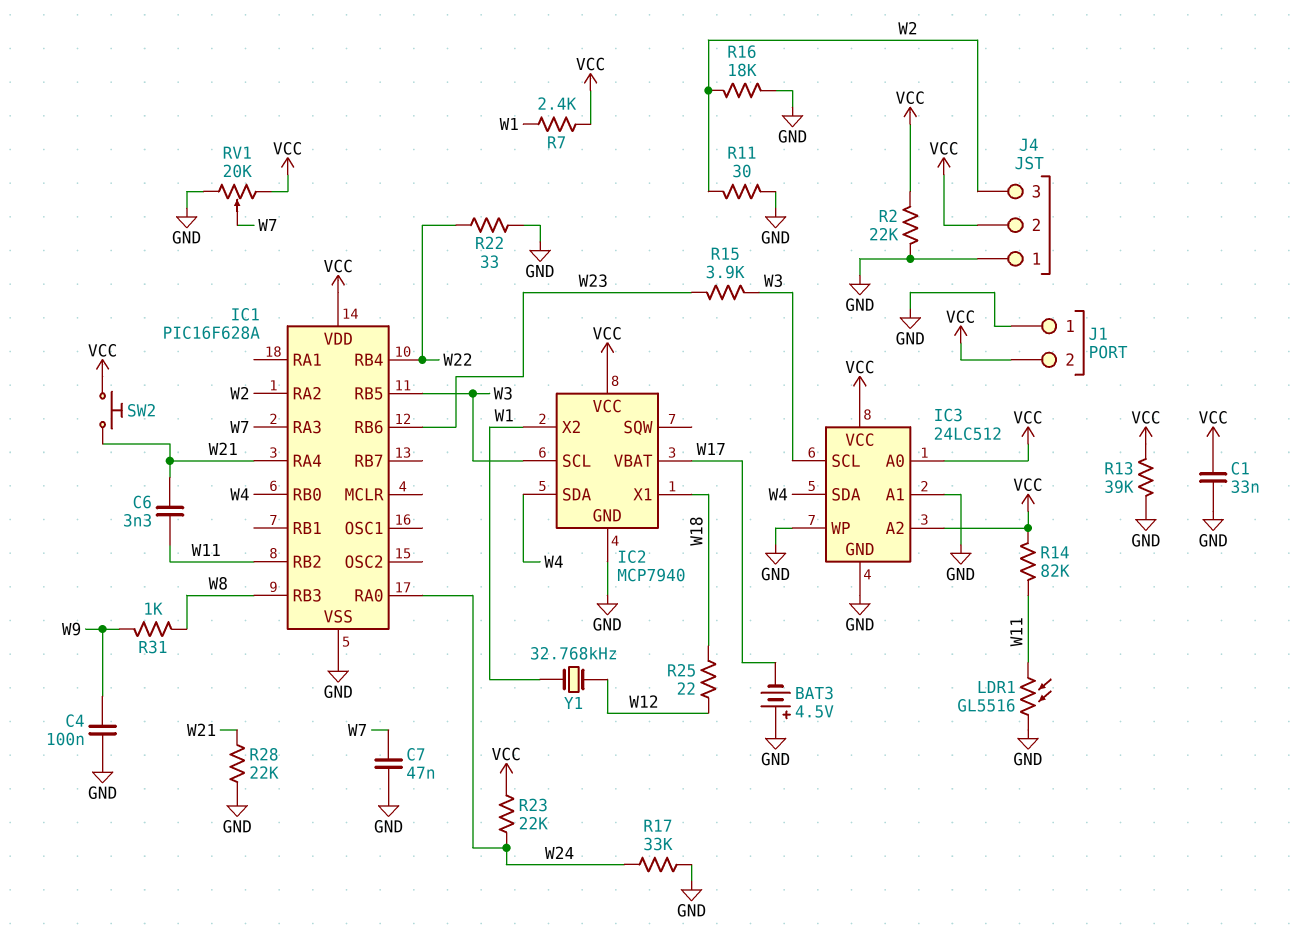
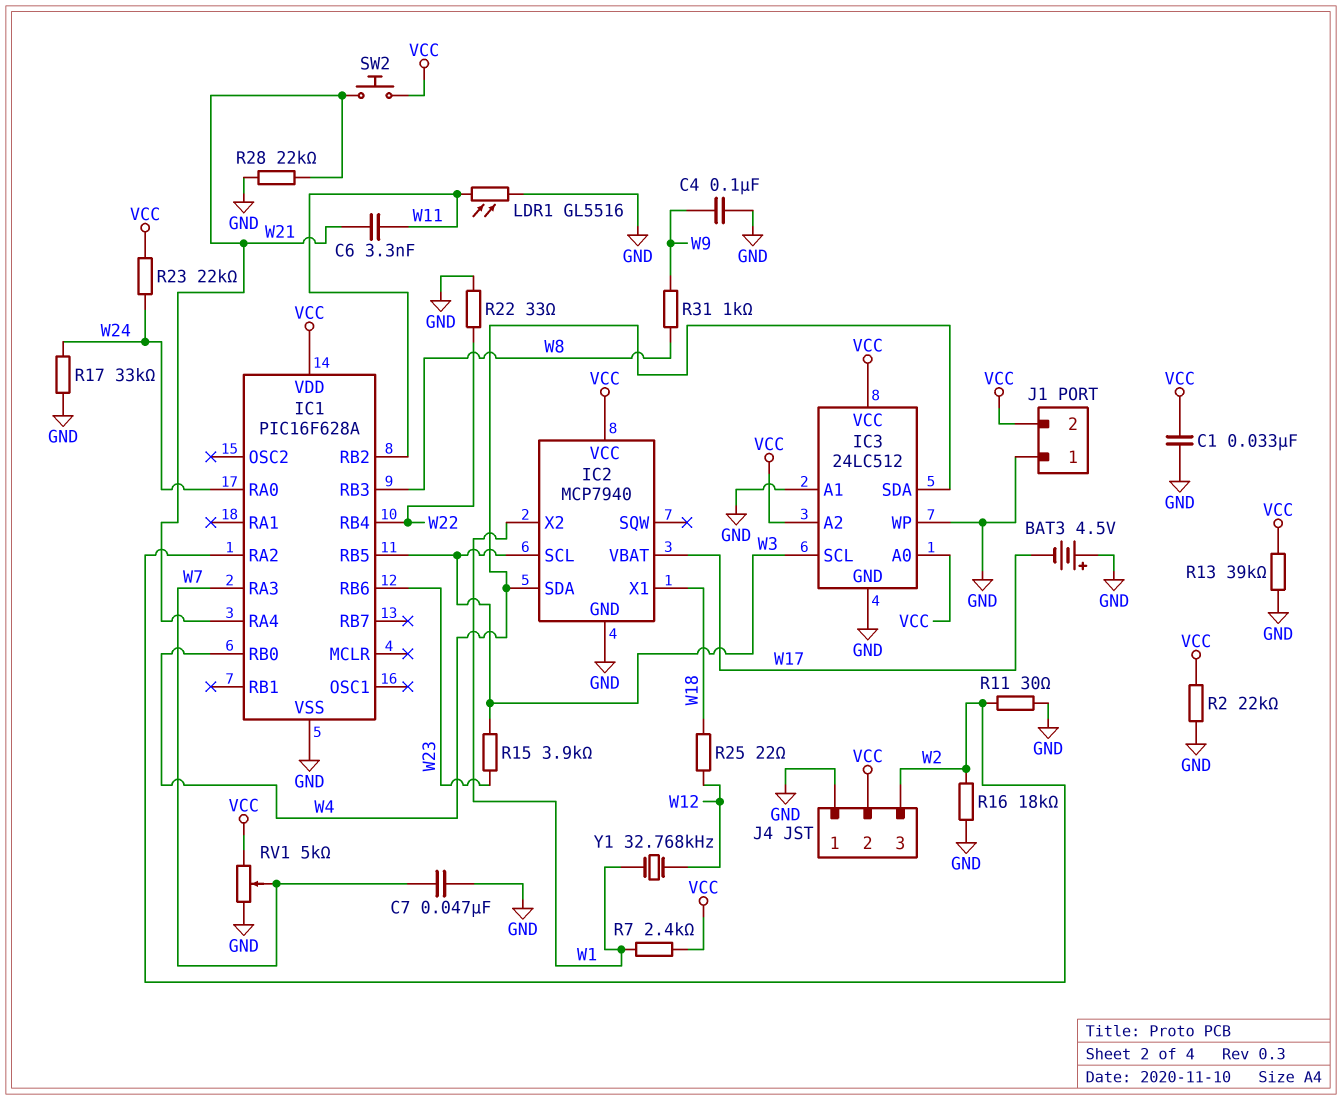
R14: 82k (VCC, W11) -> none
RV1: 20k (GND, VCC, wiper W7) -> 5k (GND, VCC, wiper W7)

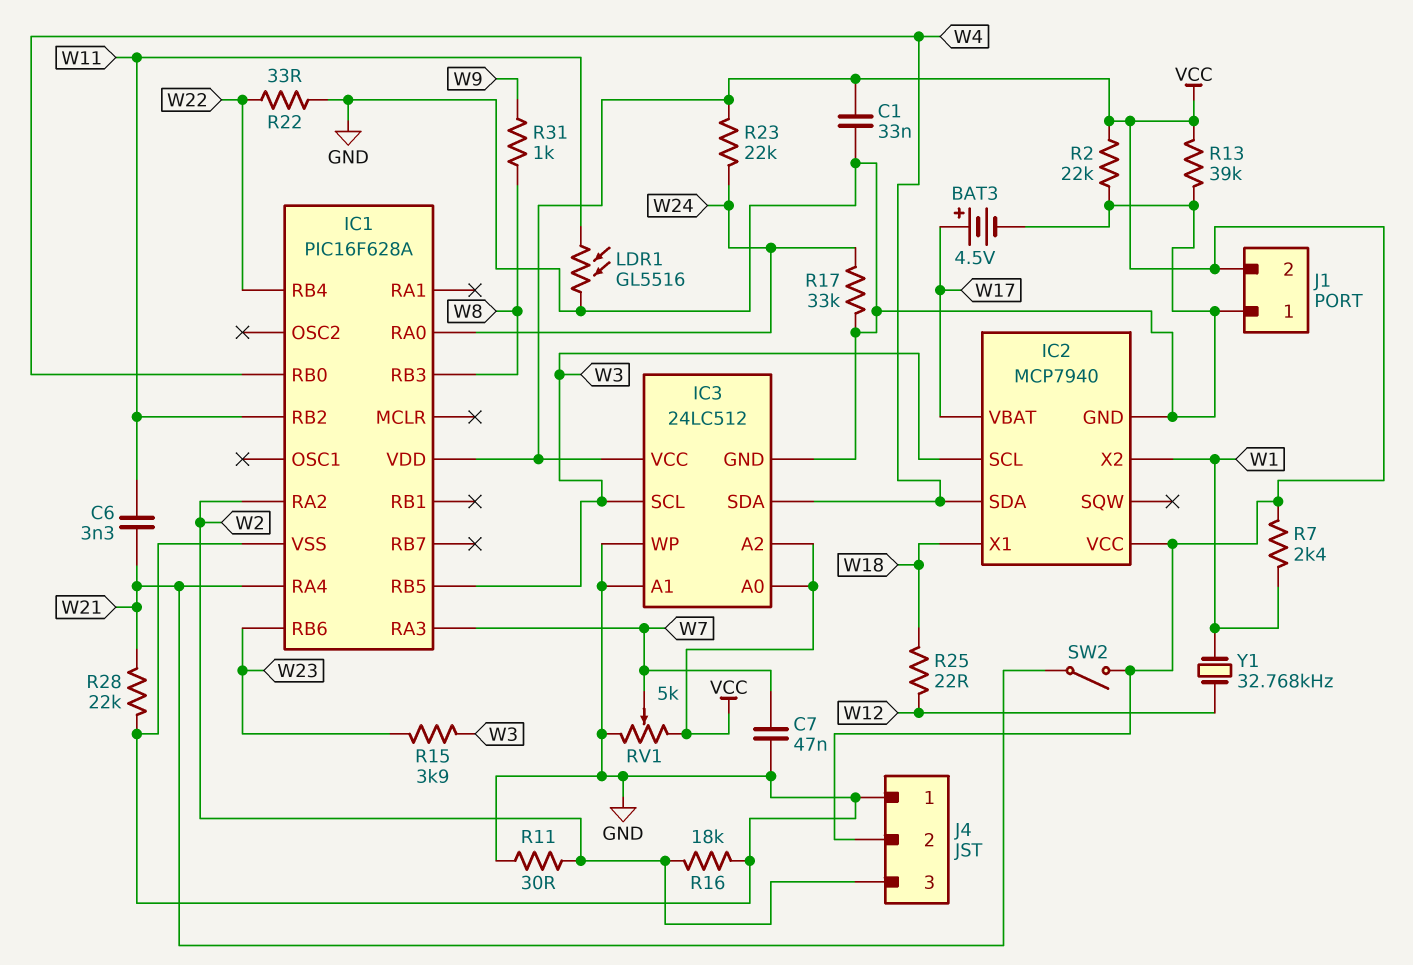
BAT3: 4.5V (plus GND, minus W17) -> 4.5V (plus W17, minus GND)
C4: 100nF (GND, W9) -> none
SW2: button (VCC, W21) -> switch (VCC, W21)

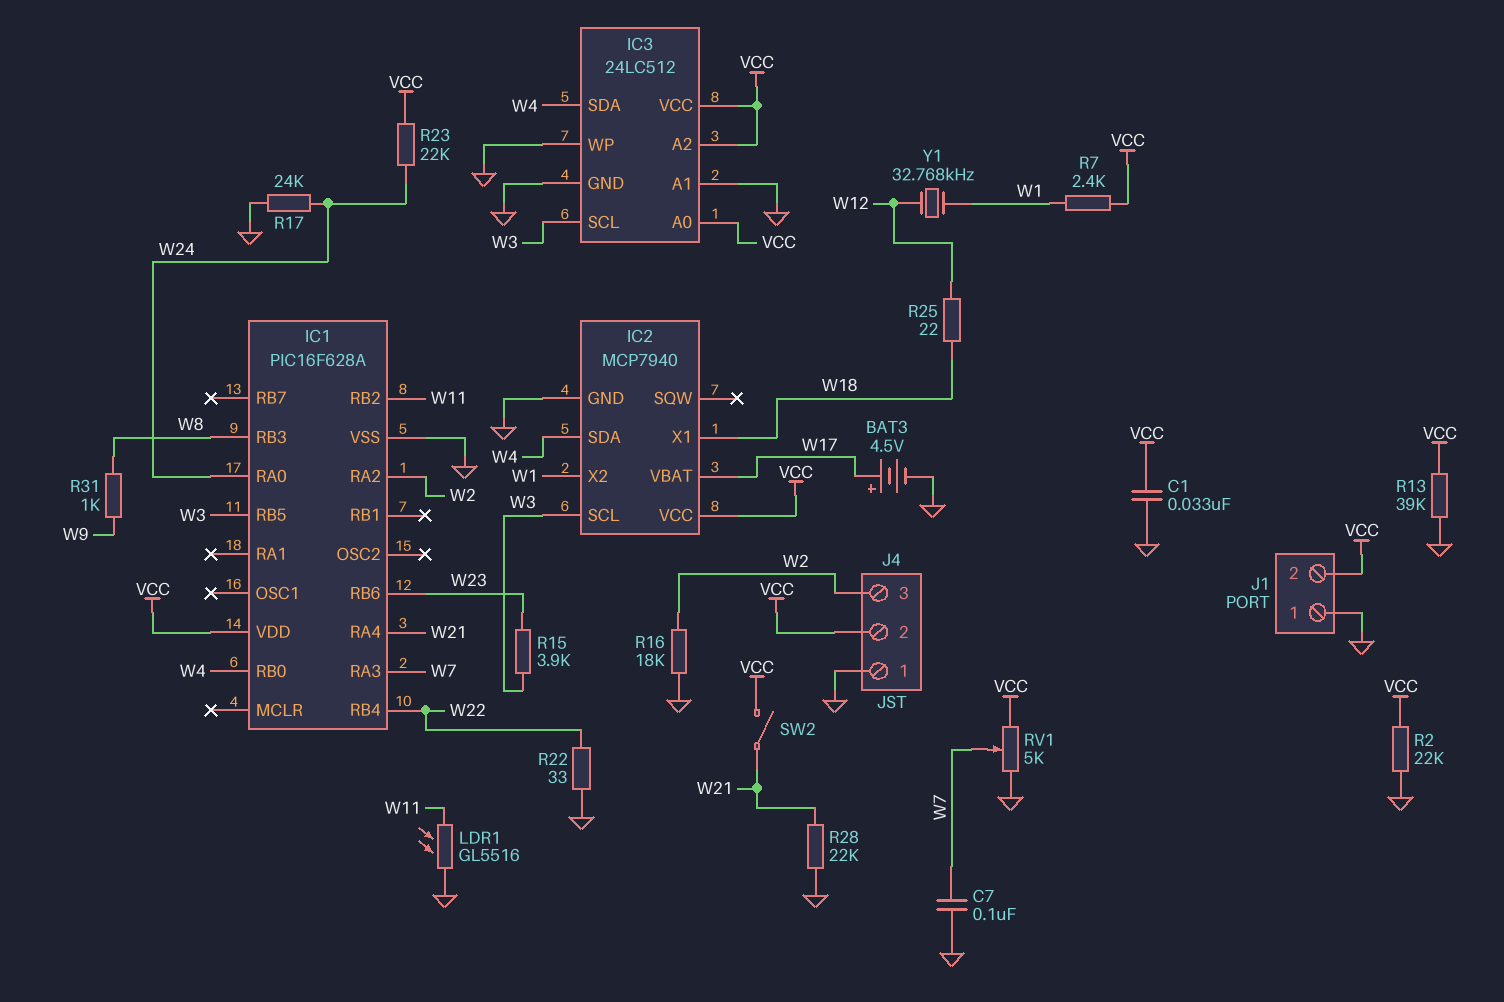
C6: 3.3nF (W11, W21) -> none
C7: 47nF (GND, W7) -> 100nF (GND, W7)
R11: 30 (GND, W2) -> none
R17: 33k (GND, W24) -> 24k (GND, W24)

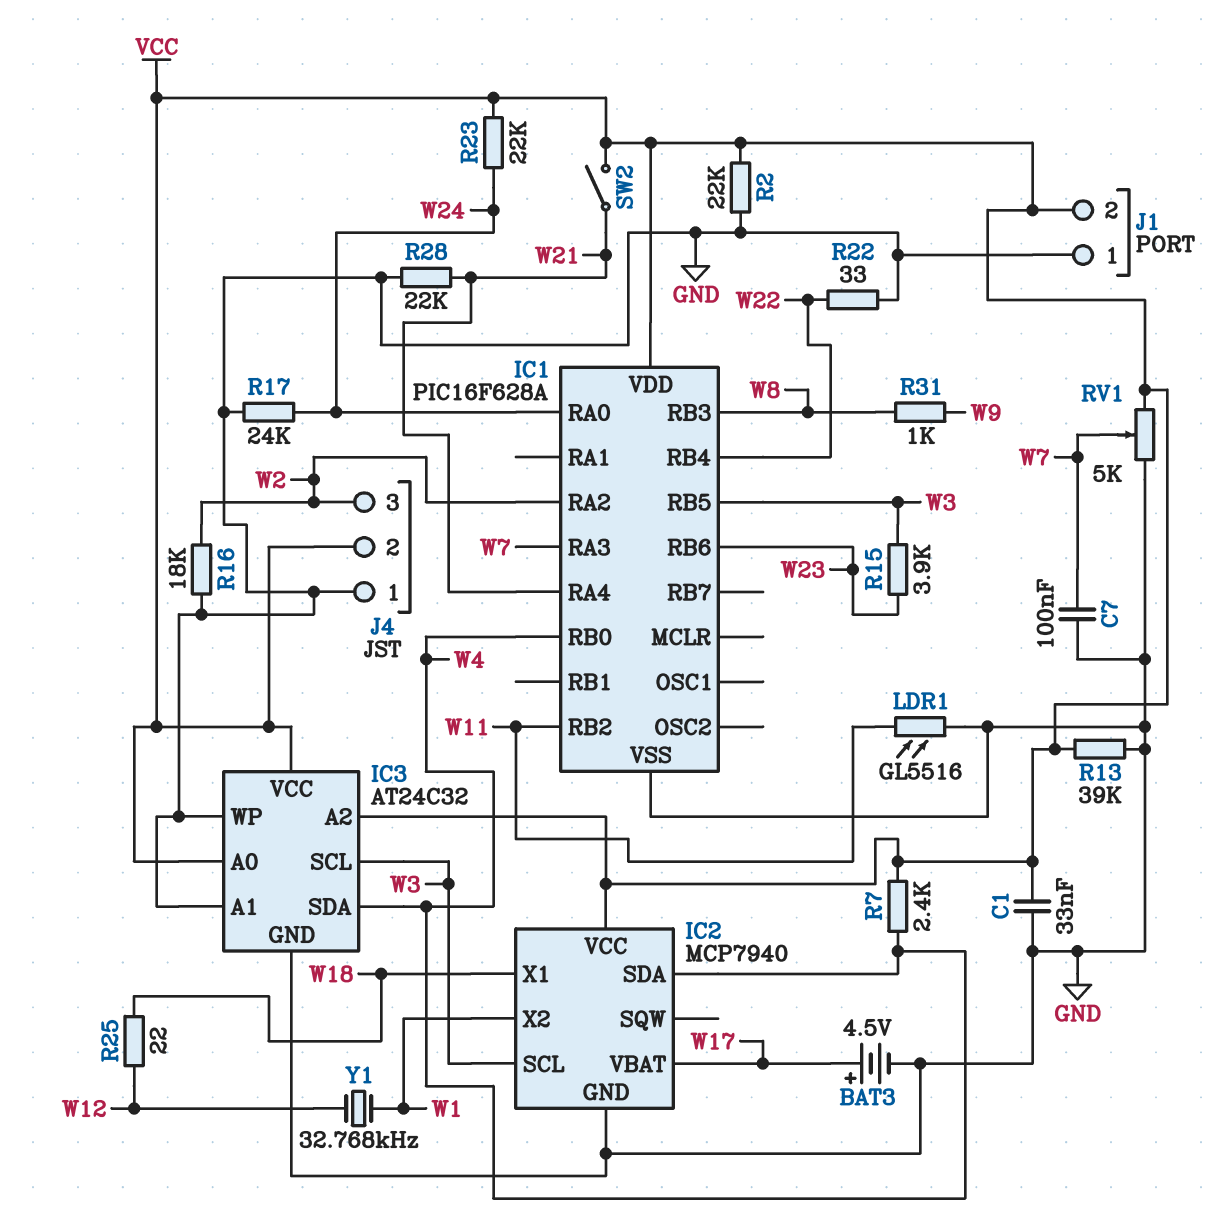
IC3: 24LC512 -> AT24C32
R7: 2.4k (VCC, W1) -> 2.4k (VCC, W4)

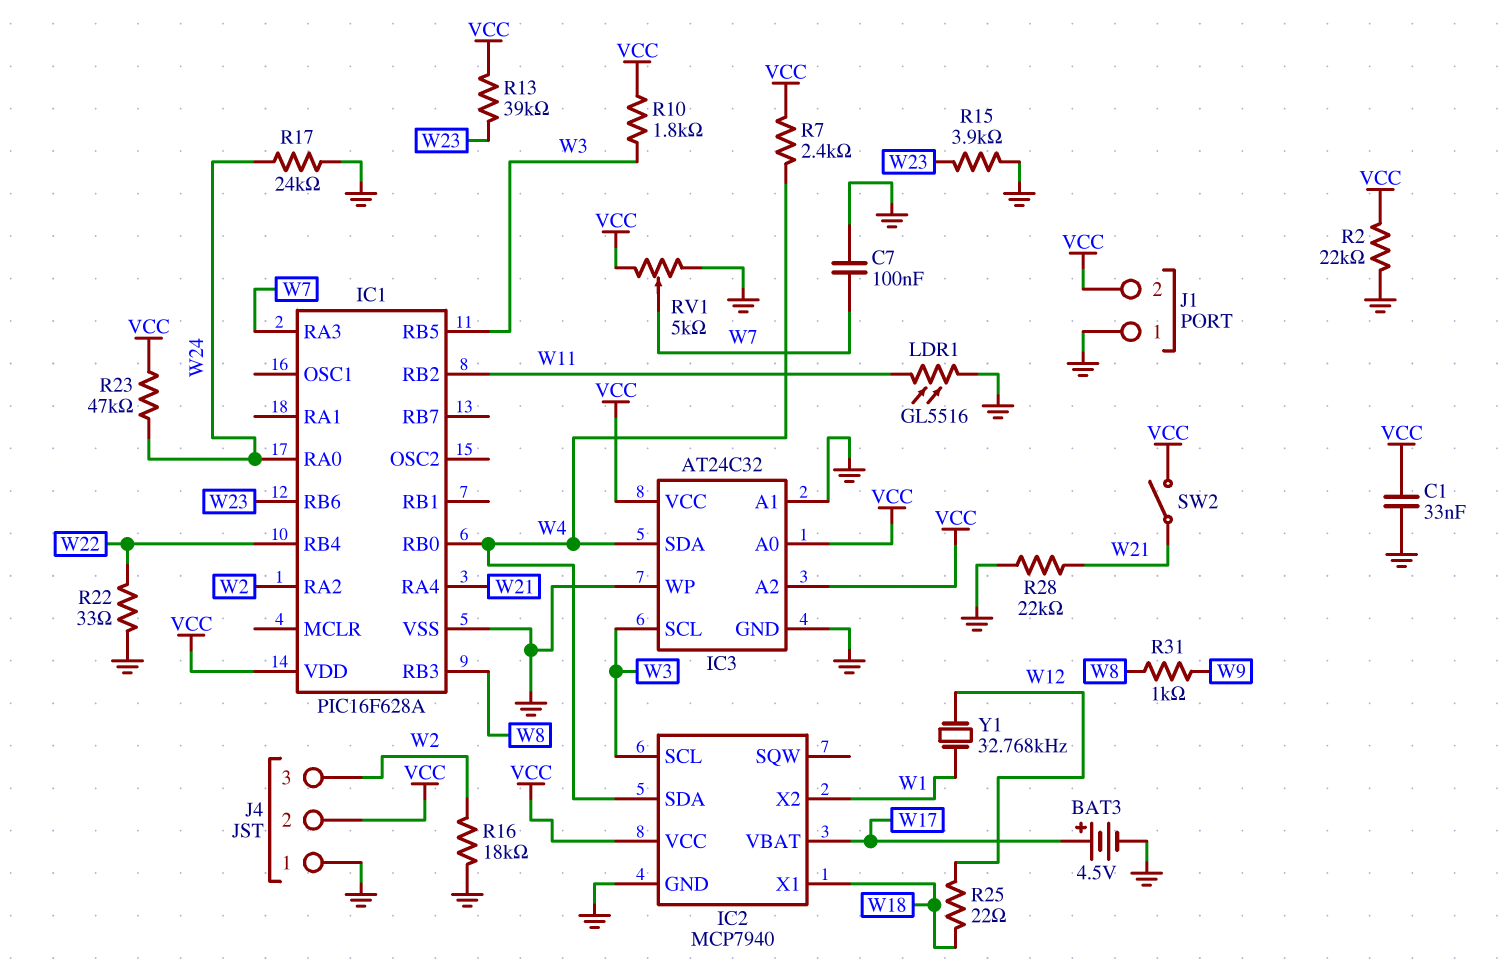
R10: none -> 1.8k (VCC, W3)
R13: 39k (GND, VCC) -> 39k (VCC, W23)
R15: 3.9k (W3, W23) -> 3.9k (GND, W23)
R23: 22k (VCC, W24) -> 47k (VCC, W24)

